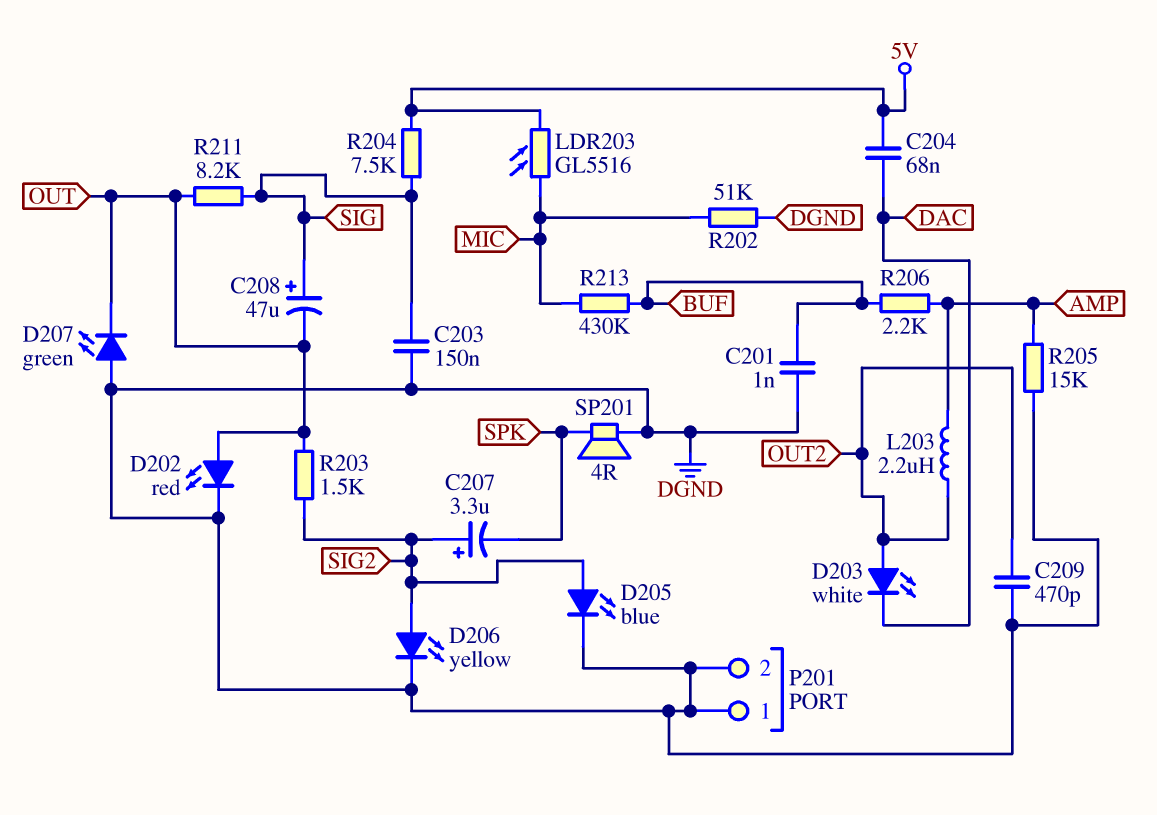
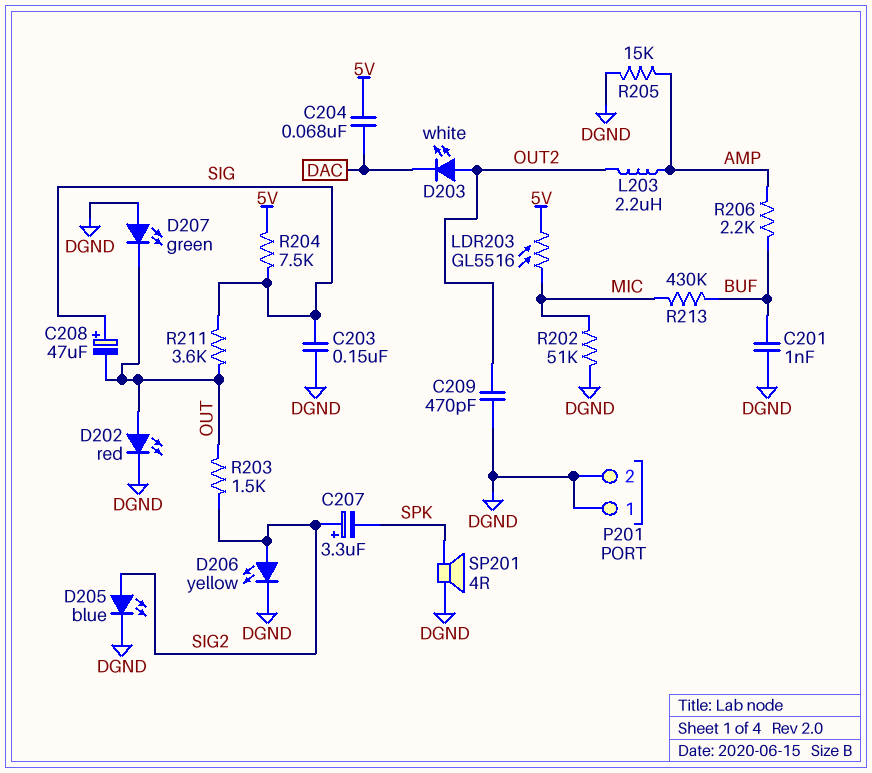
R211: 8.2k (OUT, SIG) -> 3.6k (OUT, SIG)

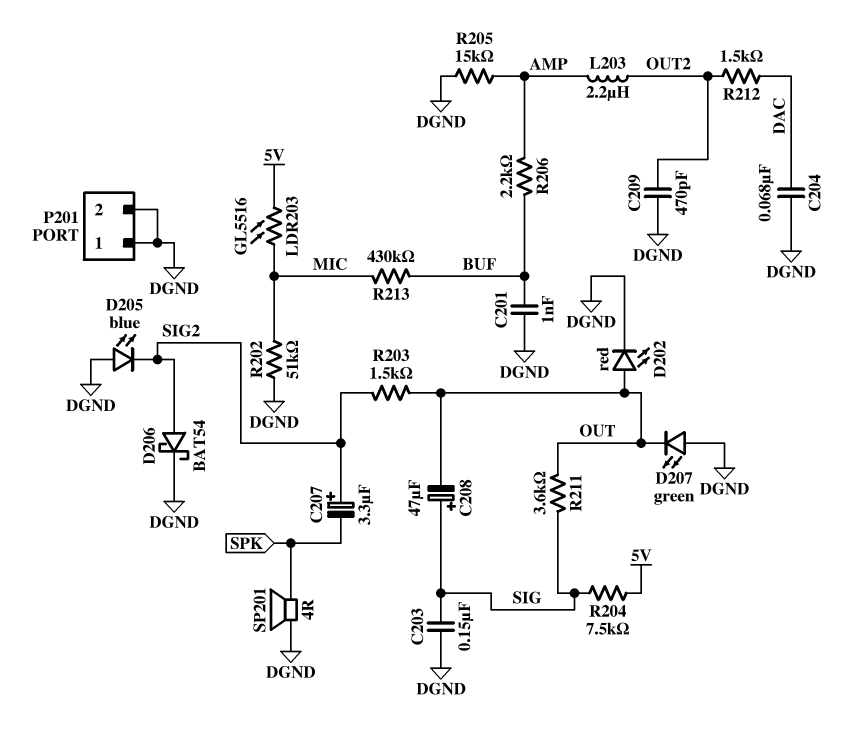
C204: 68nF (5V, DAC) -> 68nF (DAC, DGND)
D203: LED white (A OUT2, K DAC) -> none
D205: LED blue (A SIG2, K DGND) -> LED blue (A DGND, K SIG2)
D206: LED yellow (A SIG2, K DGND) -> schottky BAT54 (A SIG2, K DGND)
R212: none -> 1.5k (DAC, OUT2)

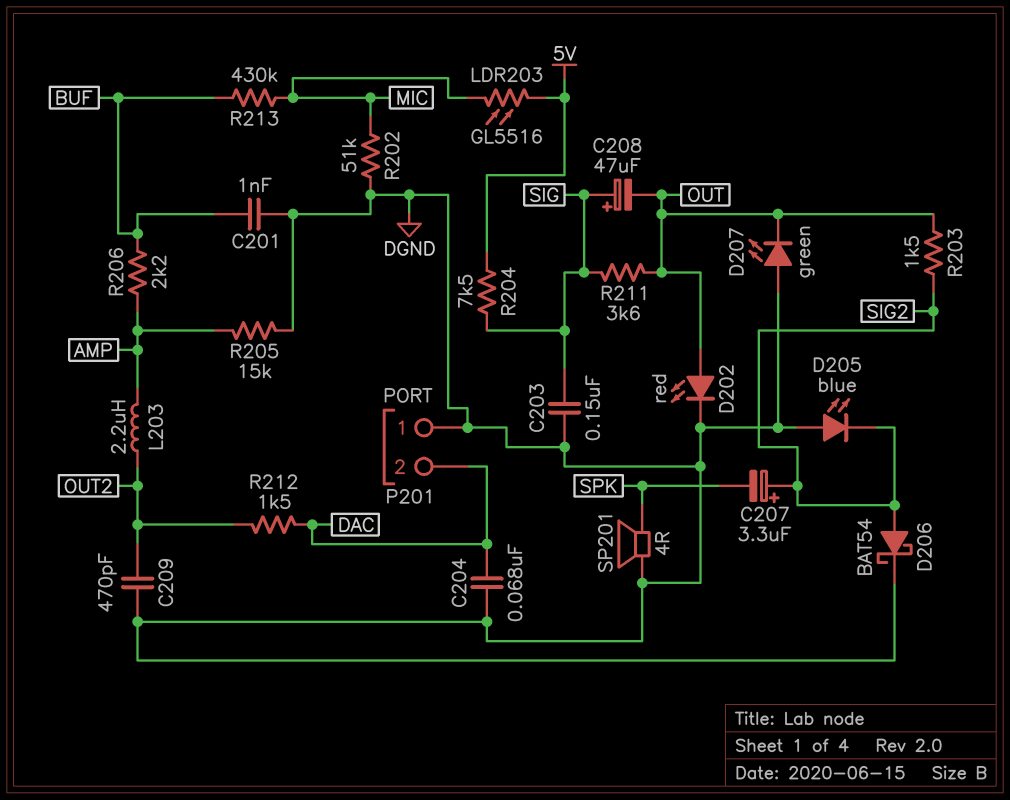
P201 pin 2: DGND -> DAC

